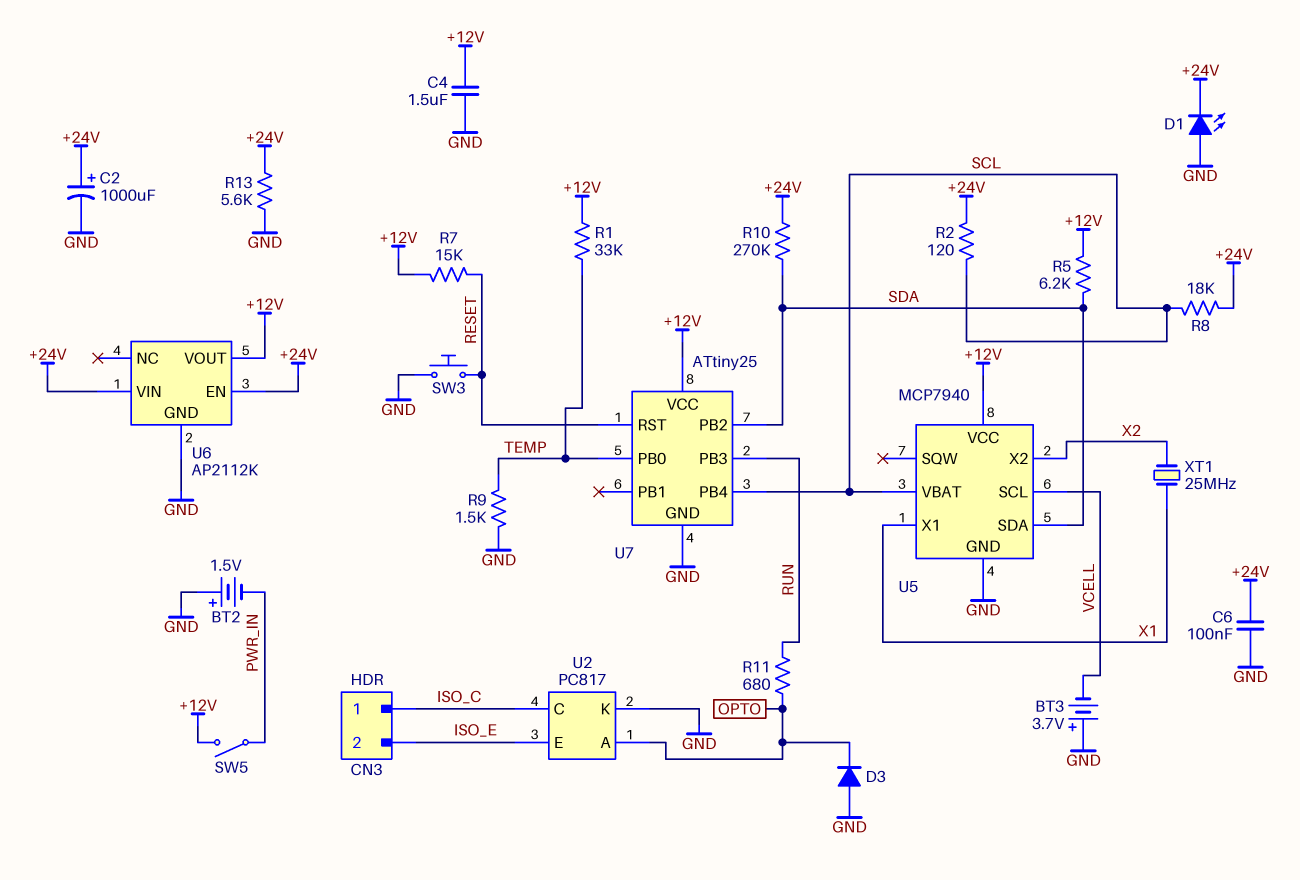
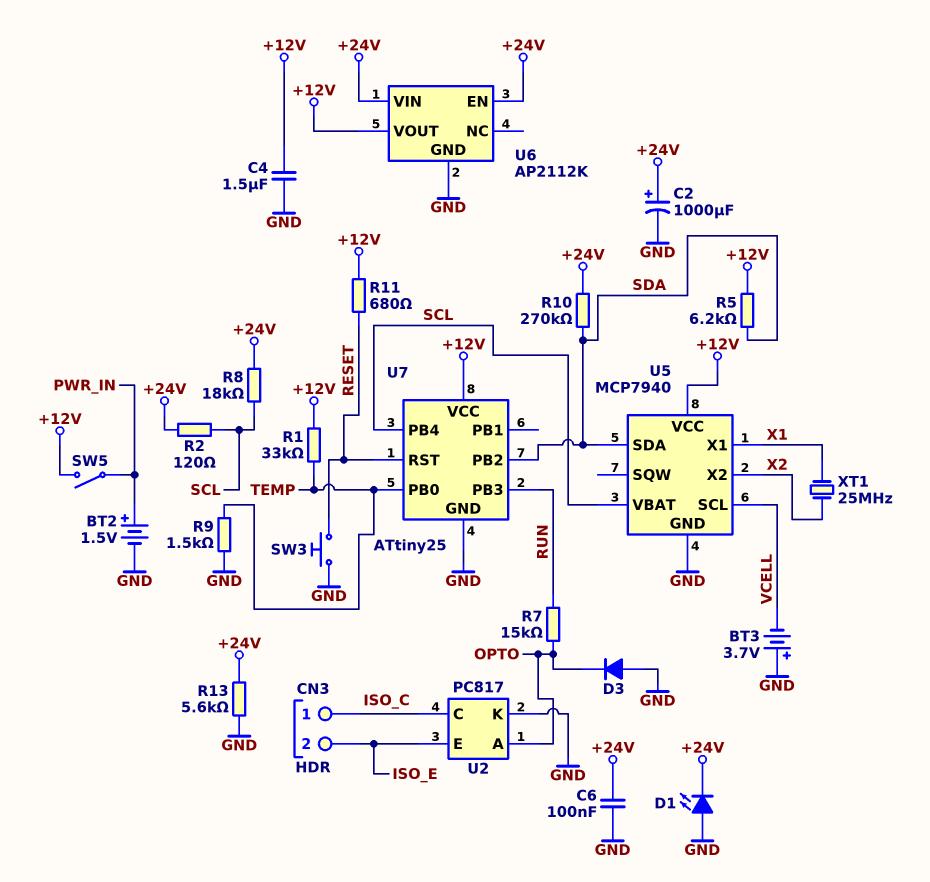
BT2: 1.5V (plus GND, minus PWR_IN) -> 1.5V (plus PWR_IN, minus GND)
R7: 15k (+12V, RESET) -> 15k (OPTO, RUN)
R11: 680 (OPTO, RUN) -> 680 (+12V, RESET)

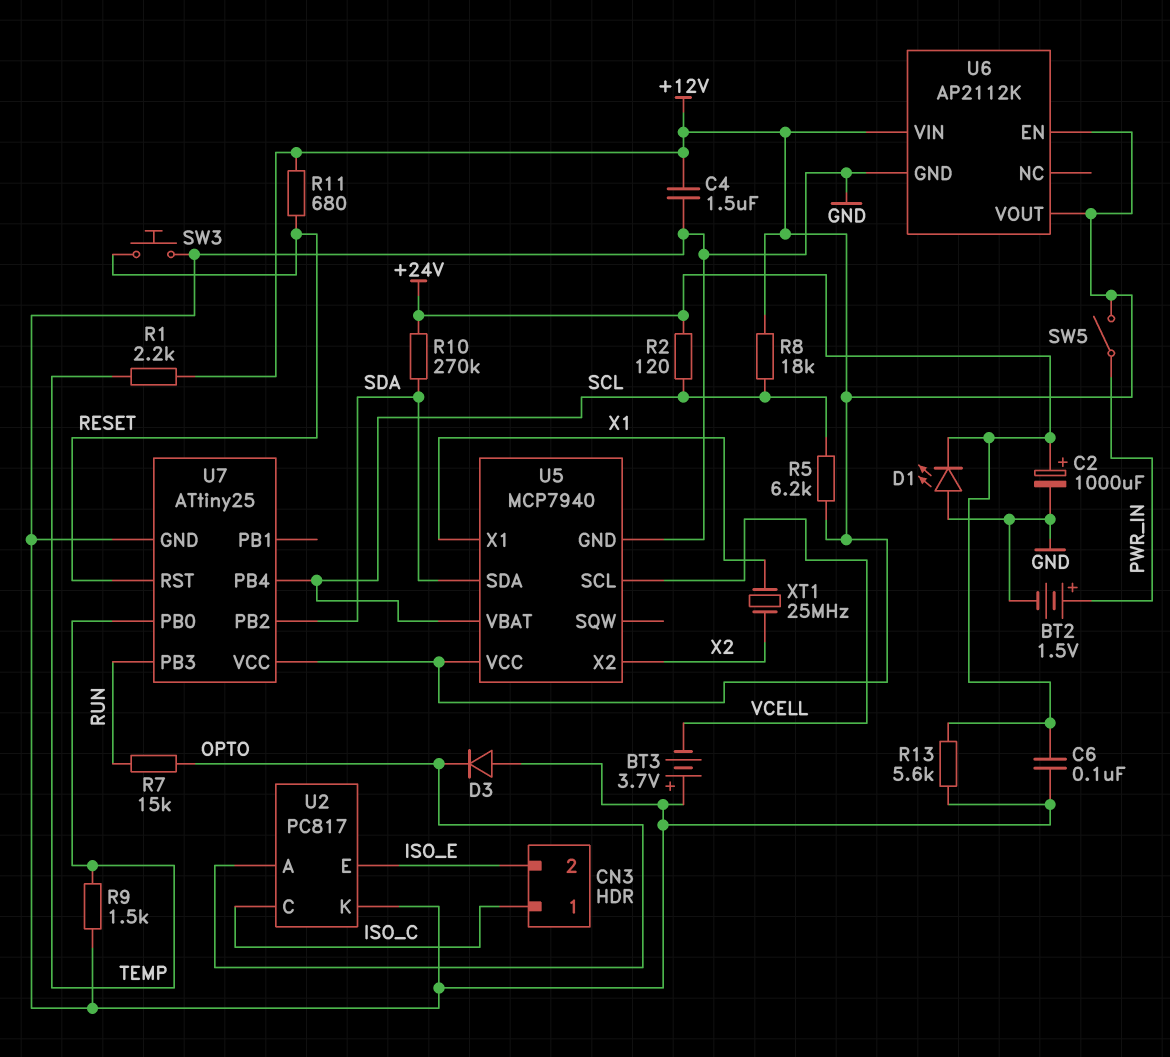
R1: 33k (+12V, TEMP) -> 2.2k (+12V, TEMP)
R5: 6.2k (+12V, SDA) -> 6.2k (+12V, SCL)
R8: 18k (+24V, SCL) -> 18k (+12V, SCL)
U6 pin EN: +24V -> +12V
U6 pin VIN: +24V -> +12V

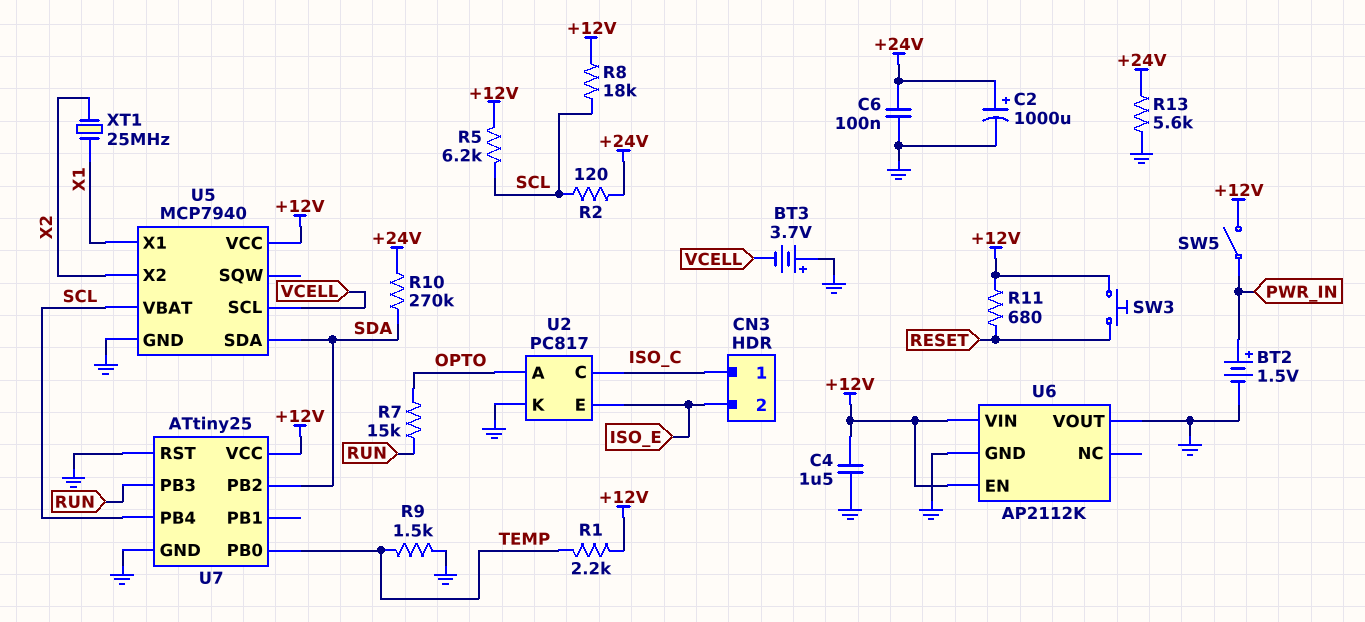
D1: LED (A GND, K +24V) -> none
D3: diode (A GND, K OPTO) -> none
SW3: button (GND, RESET) -> button (+12V, RESET)
U6 pin VOUT: +12V -> GND
U7 pin RST: RESET -> GND

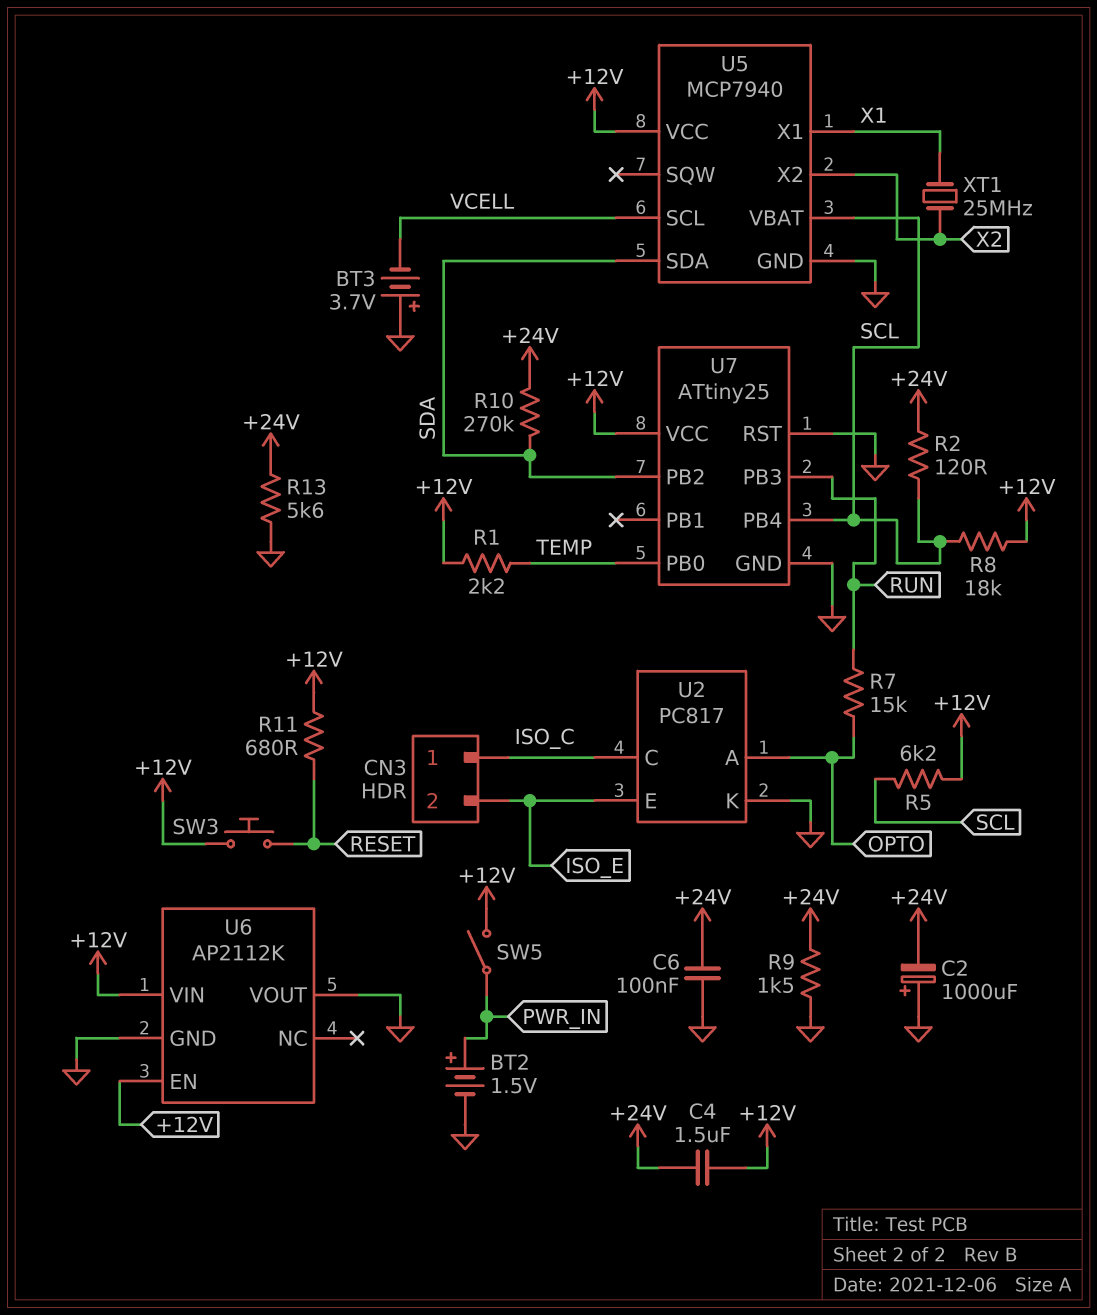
C2: 1000uF (plus +24V, minus GND) -> 1000uF (plus GND, minus +24V)
C4: 1.5uF (+12V, GND) -> 1.5uF (+12V, +24V)
R9: 1.5k (GND, TEMP) -> 1.5k (+24V, GND)

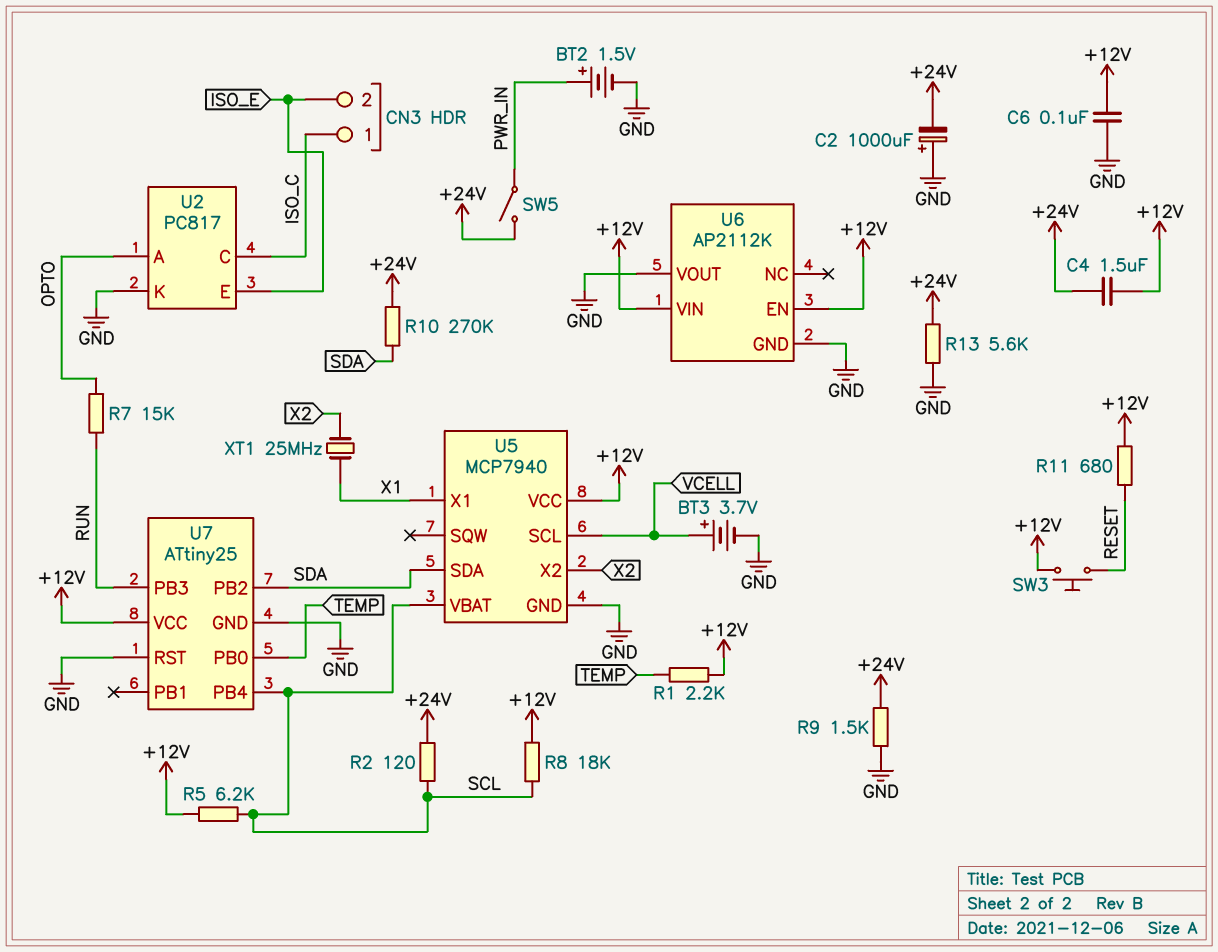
BT3: 3.7V (plus GND, minus VCELL) -> 3.7V (plus VCELL, minus GND)
C6: 100nF (+24V, GND) -> 100nF (+12V, GND)
SW5: switch (+12V, PWR_IN) -> switch (+24V, PWR_IN)

